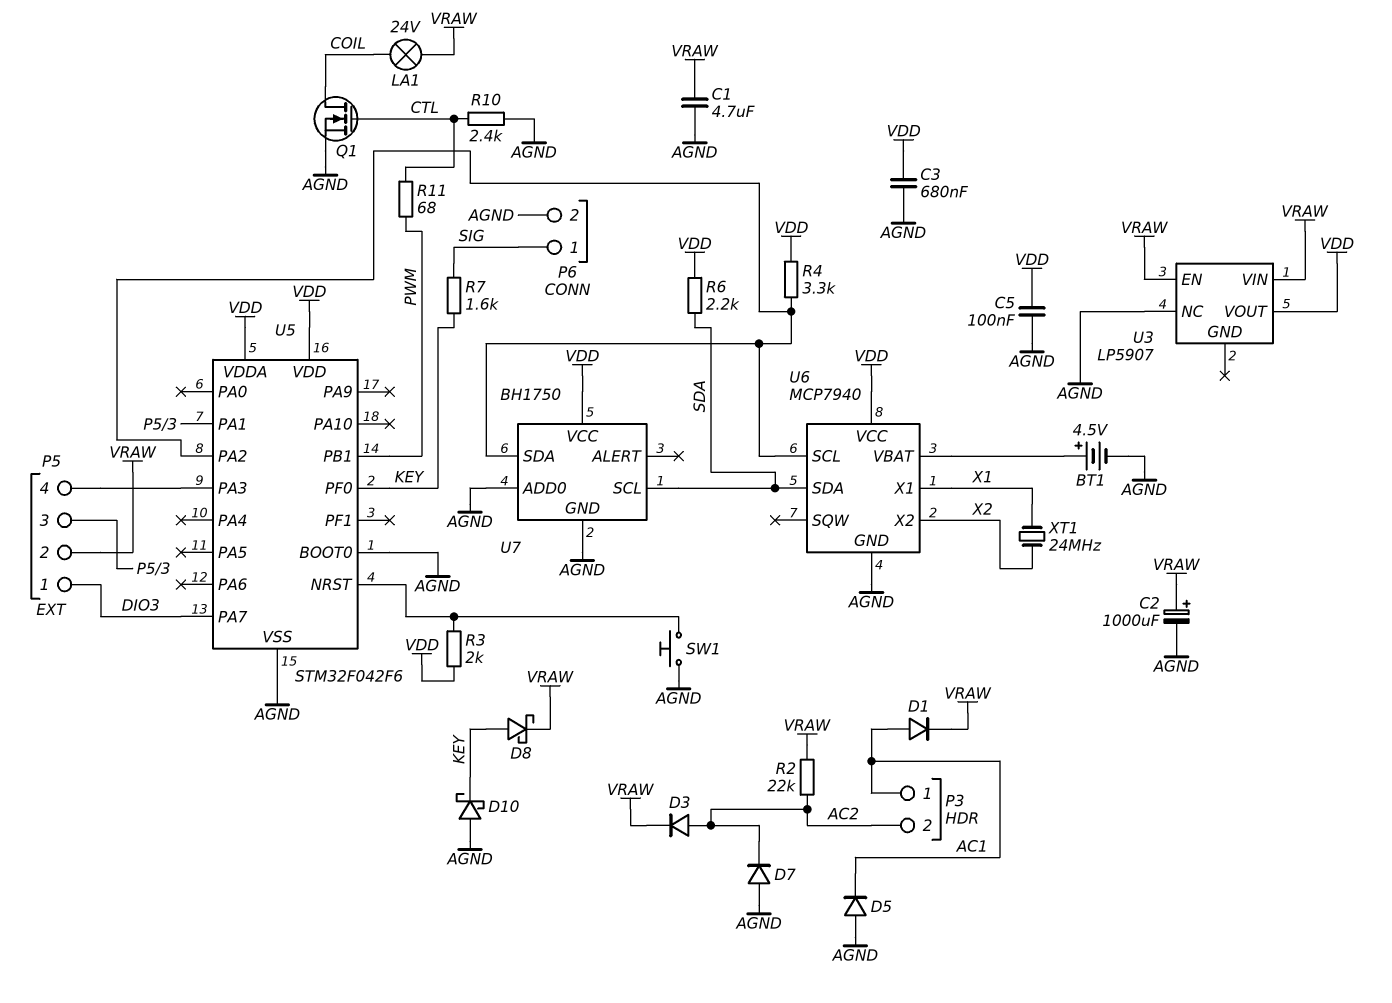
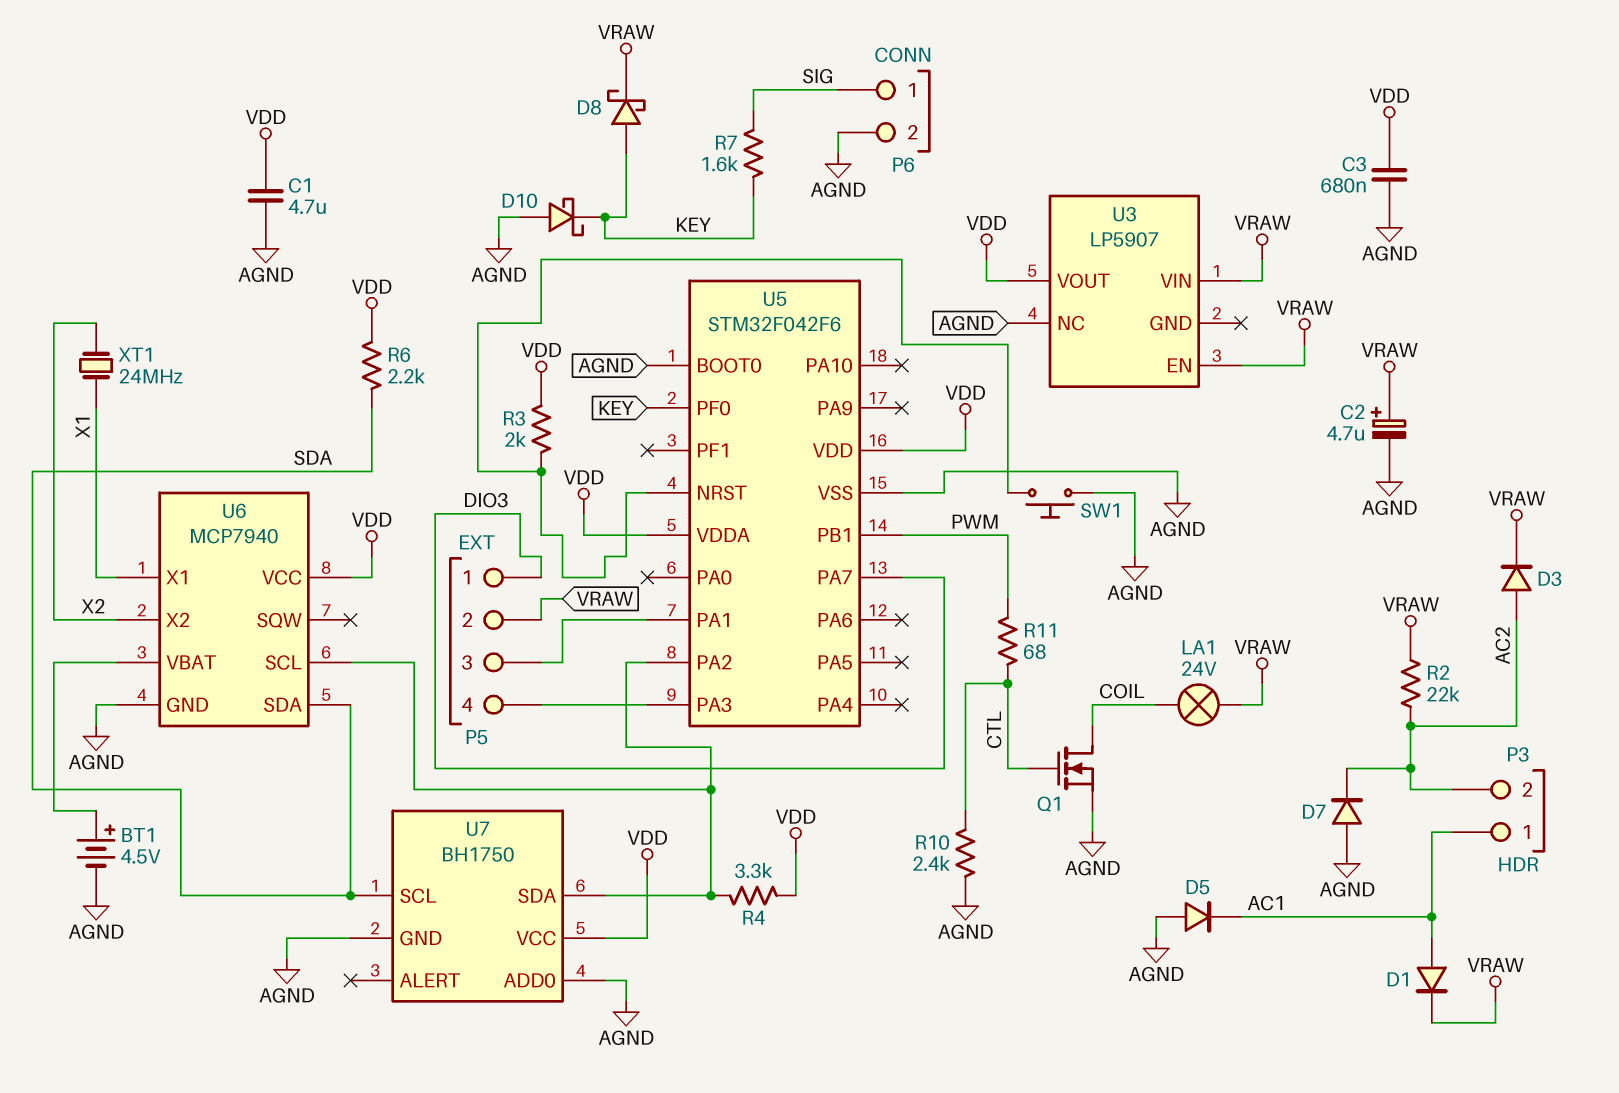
C1: 4.7uF (AGND, VRAW) -> 4.7uF (AGND, VDD)
C2: 1000uF (plus VRAW, minus AGND) -> 4.7uF (plus VRAW, minus AGND)
C5: 100nF (AGND, VDD) -> none

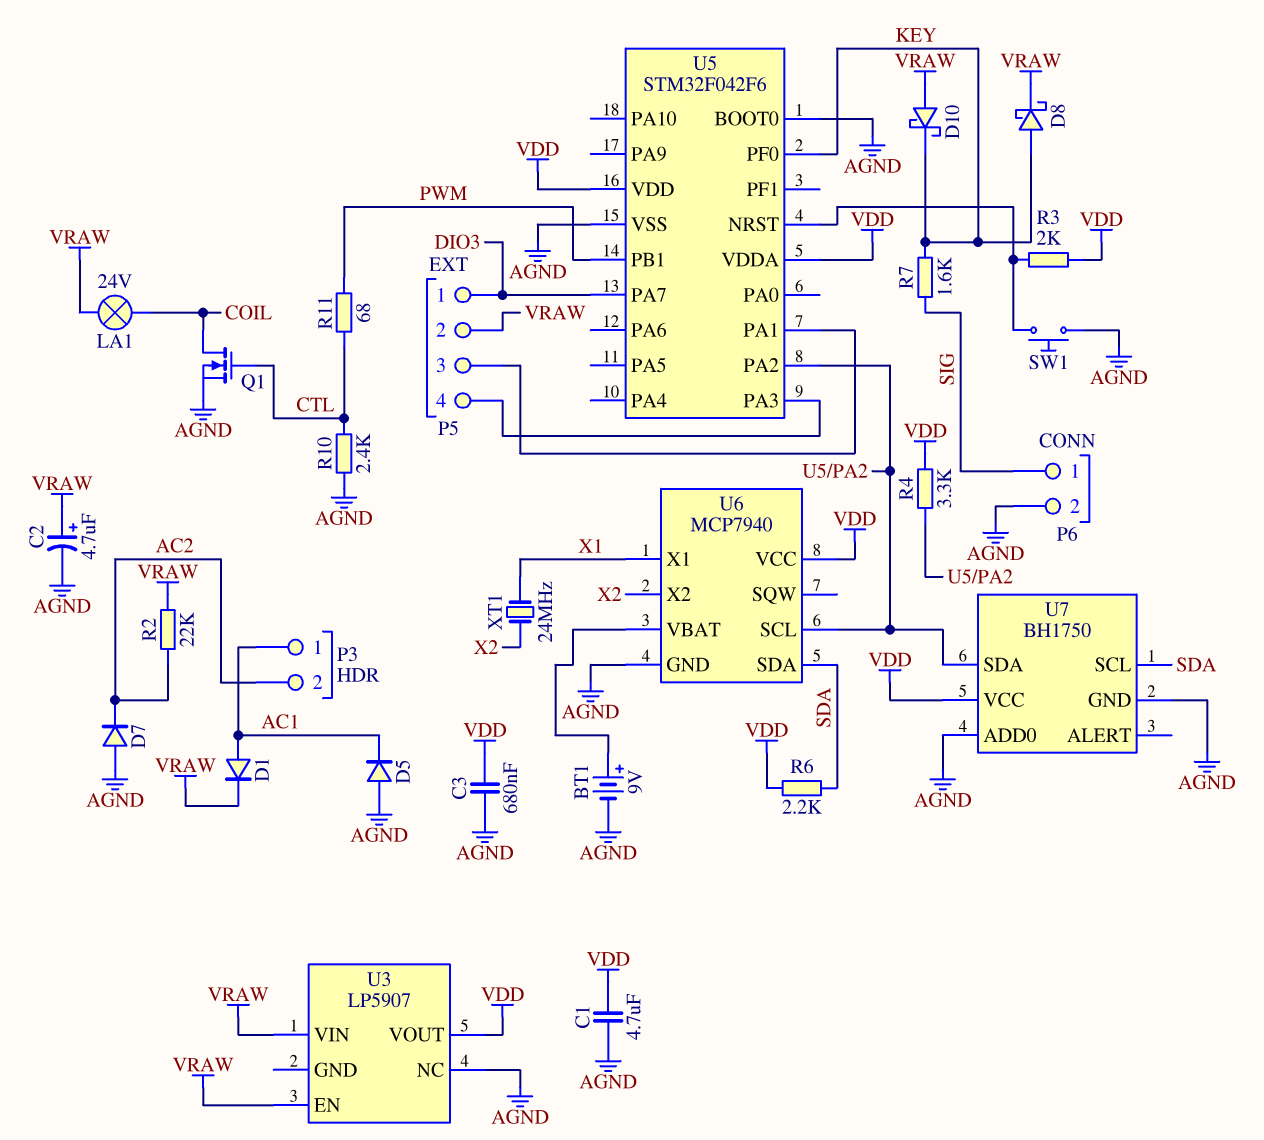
BT1: 4.5V (plus U6/VBAT, minus AGND) -> 9V (plus U6/VBAT, minus AGND)
D3: diode (A AC2, K VRAW) -> none
D10: schottky (A AGND, K KEY) -> schottky (A VRAW, K KEY)

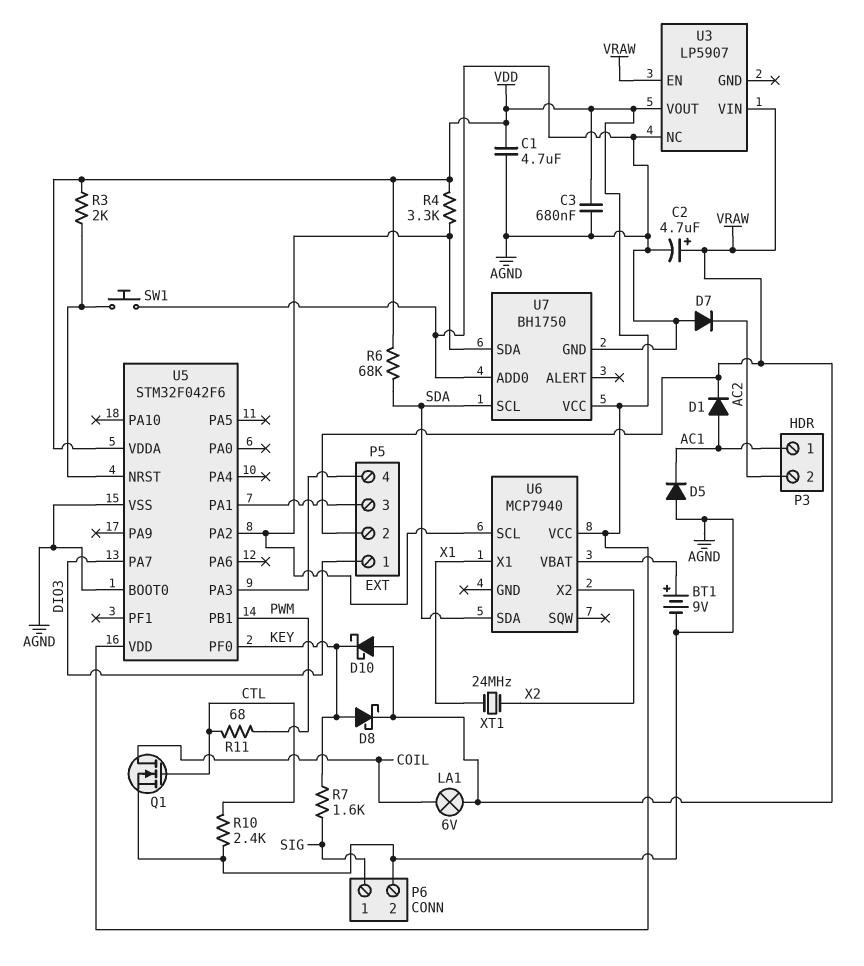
LA1: lamp 24V (COIL, VRAW) -> lamp 6V (COIL, VRAW)
R2: 22k (AC2, VRAW) -> none
R6: 2.2k (SDA, VDD) -> 68k (SDA, VDD)
U6 pin GND: AGND -> none

